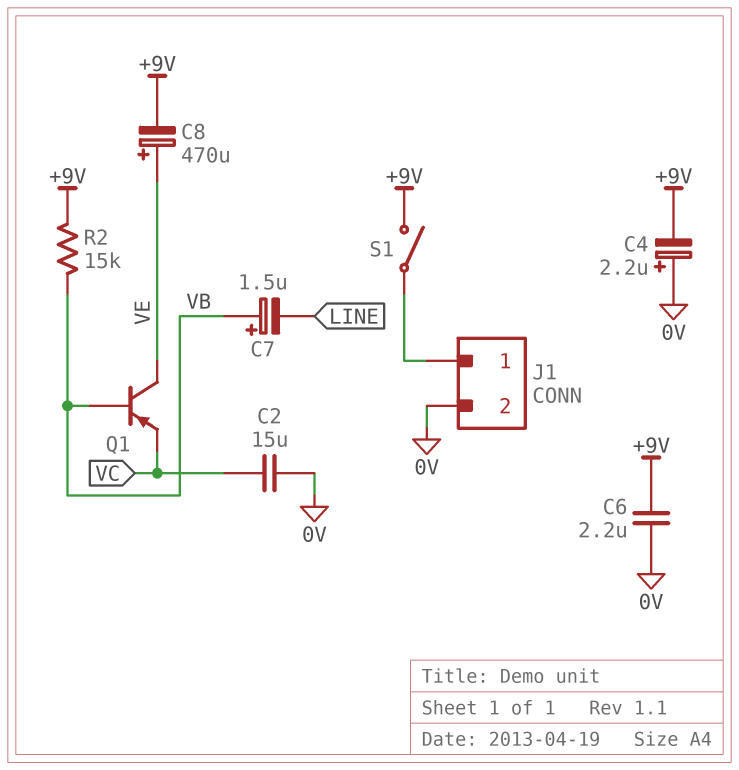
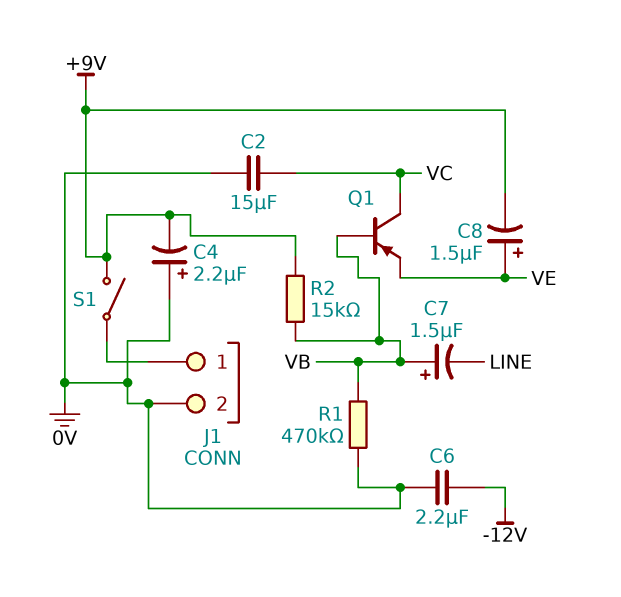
C6: 2.2uF (+9V, 0V) -> 2.2uF (-12V, 0V)
C8: 470uF (plus VE, minus +9V) -> 1.5uF (plus VE, minus +9V)
Q1: PNP (B VB, C VE, E VC) -> PNP (B VB, C VC, E VE)
R1: none -> 470k (0V, VB)

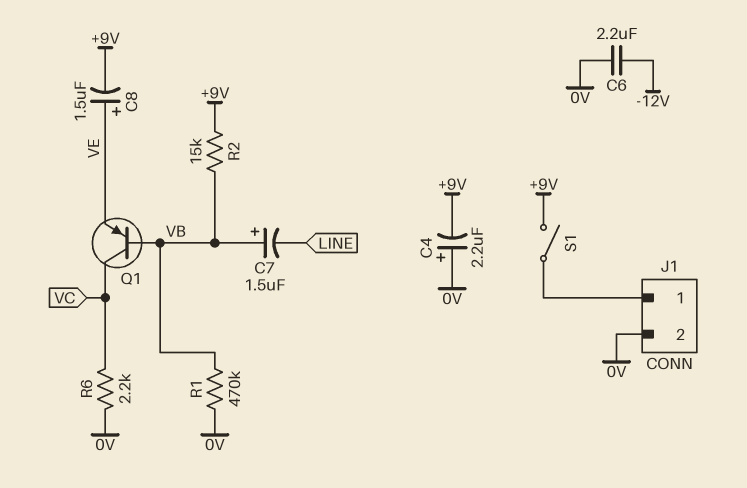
C2: 15uF (0V, VC) -> none
R6: none -> 2.2k (0V, VC)

